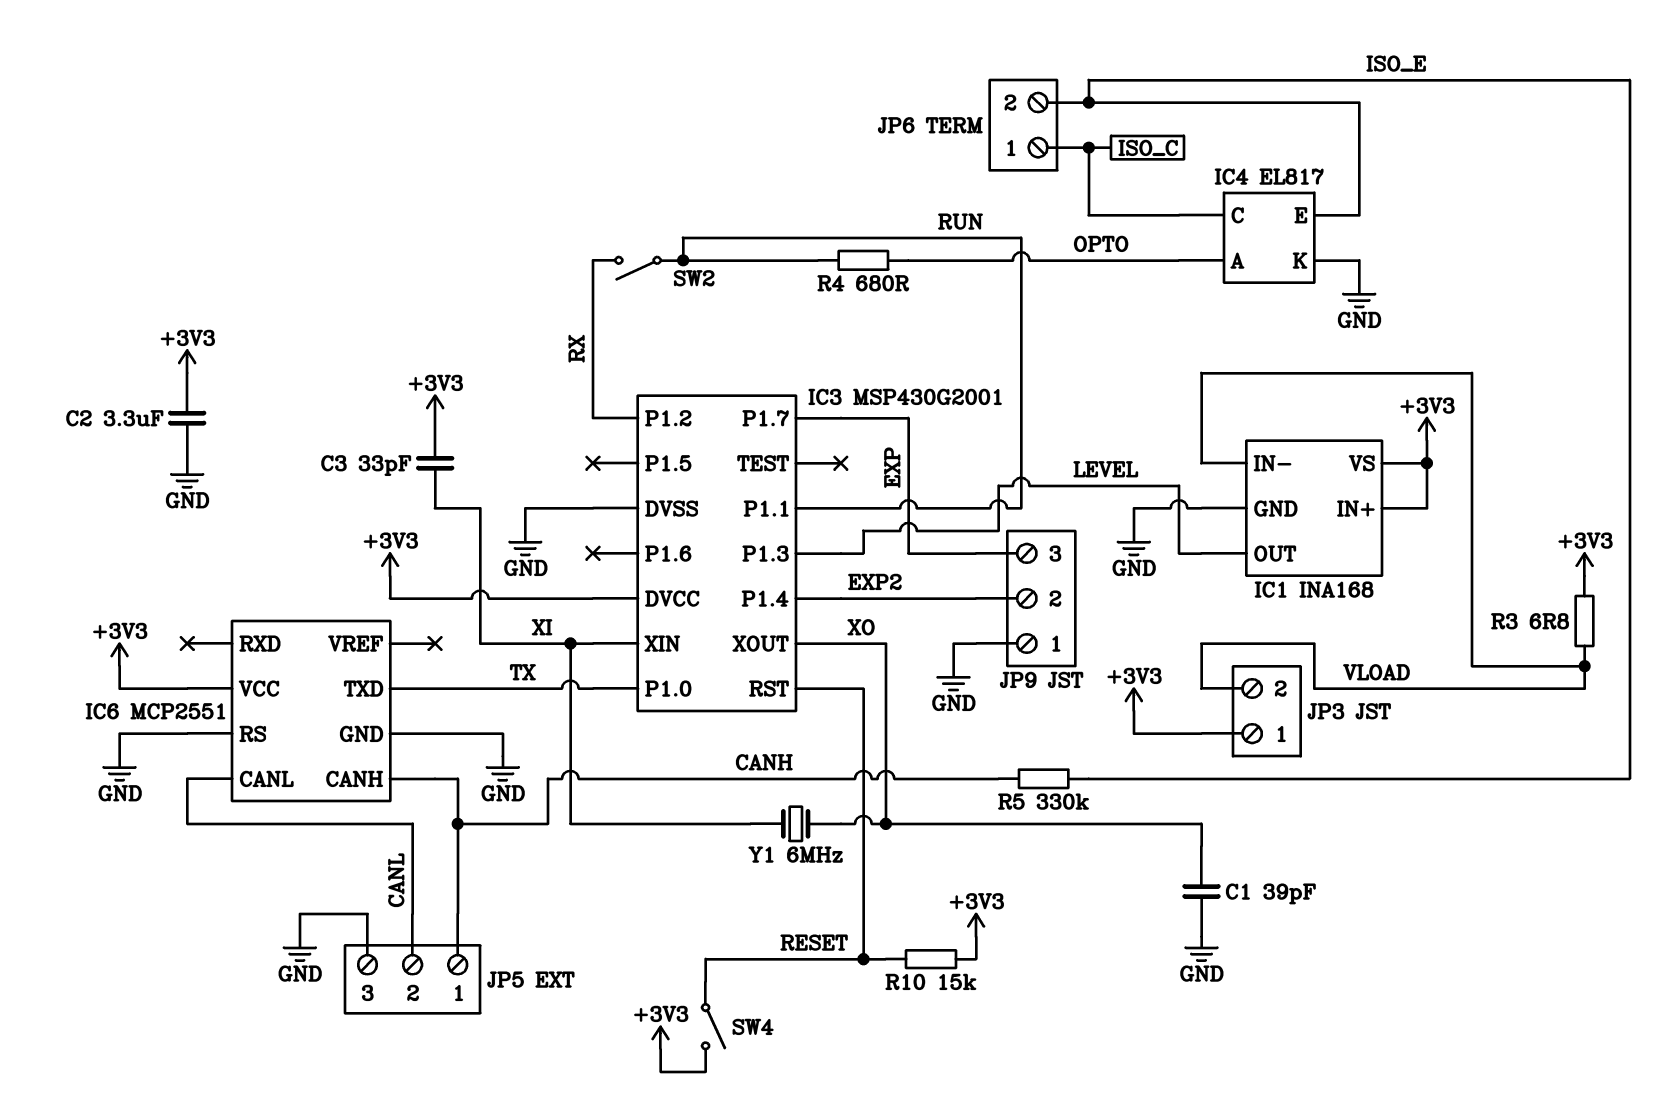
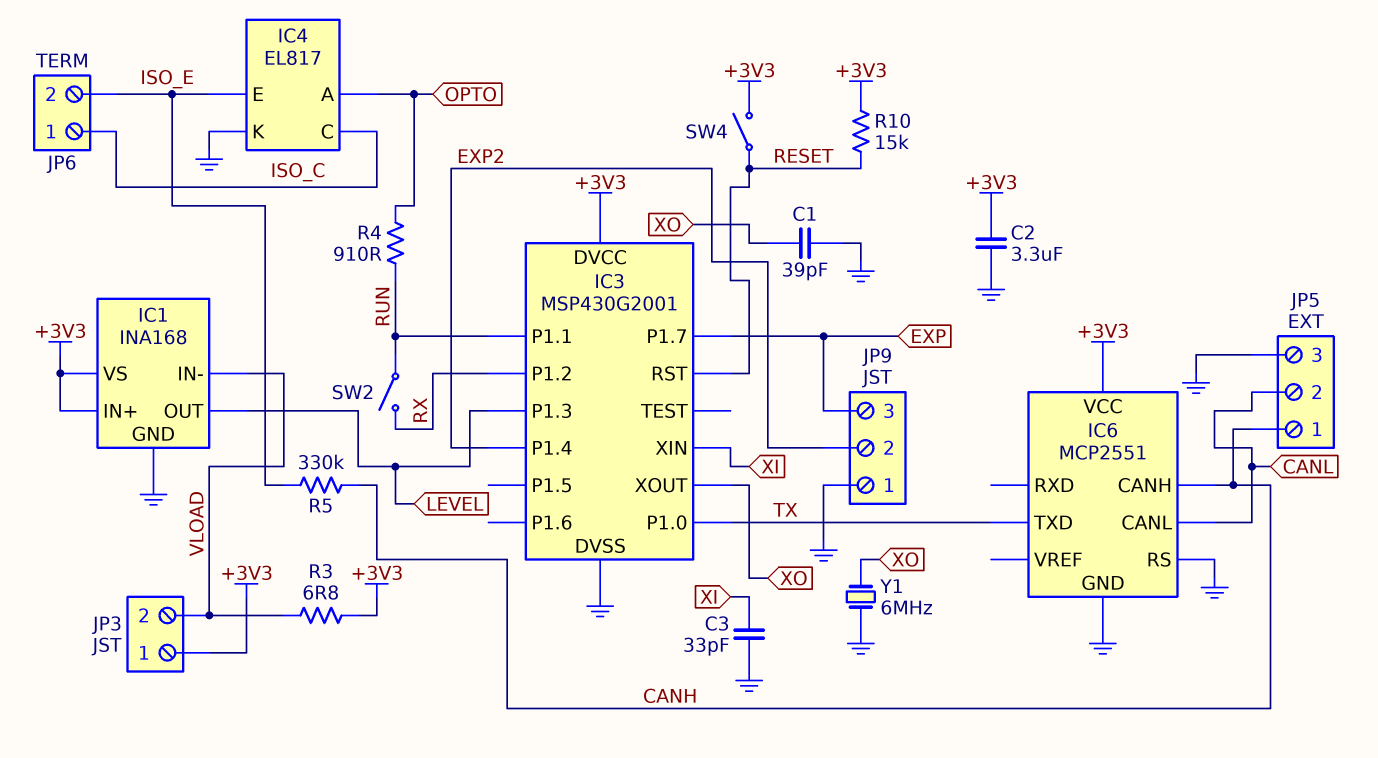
C3: 33pF (+3V3, XI) -> 33pF (GND, XI)
R4: 680 (OPTO, RUN) -> 910 (OPTO, RUN)
Y1: 6MHz (XI, XO) -> 6MHz (GND, XO)

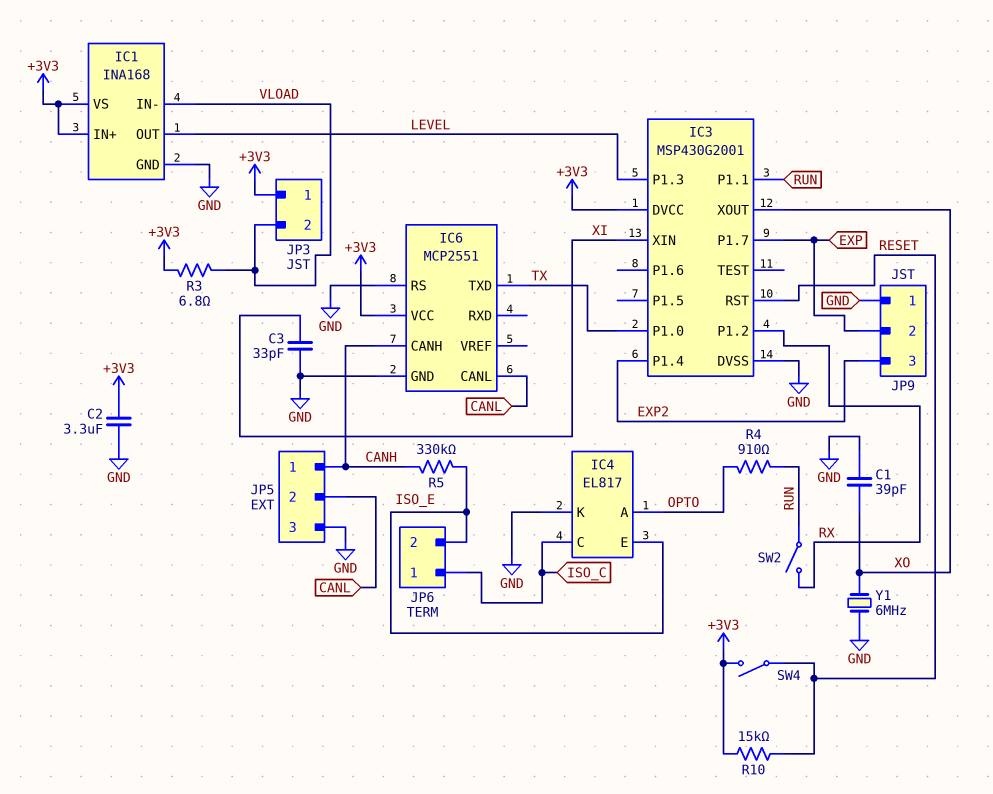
JP9 pin 2: EXP2 -> EXP
JP9 pin 3: EXP -> EXP2

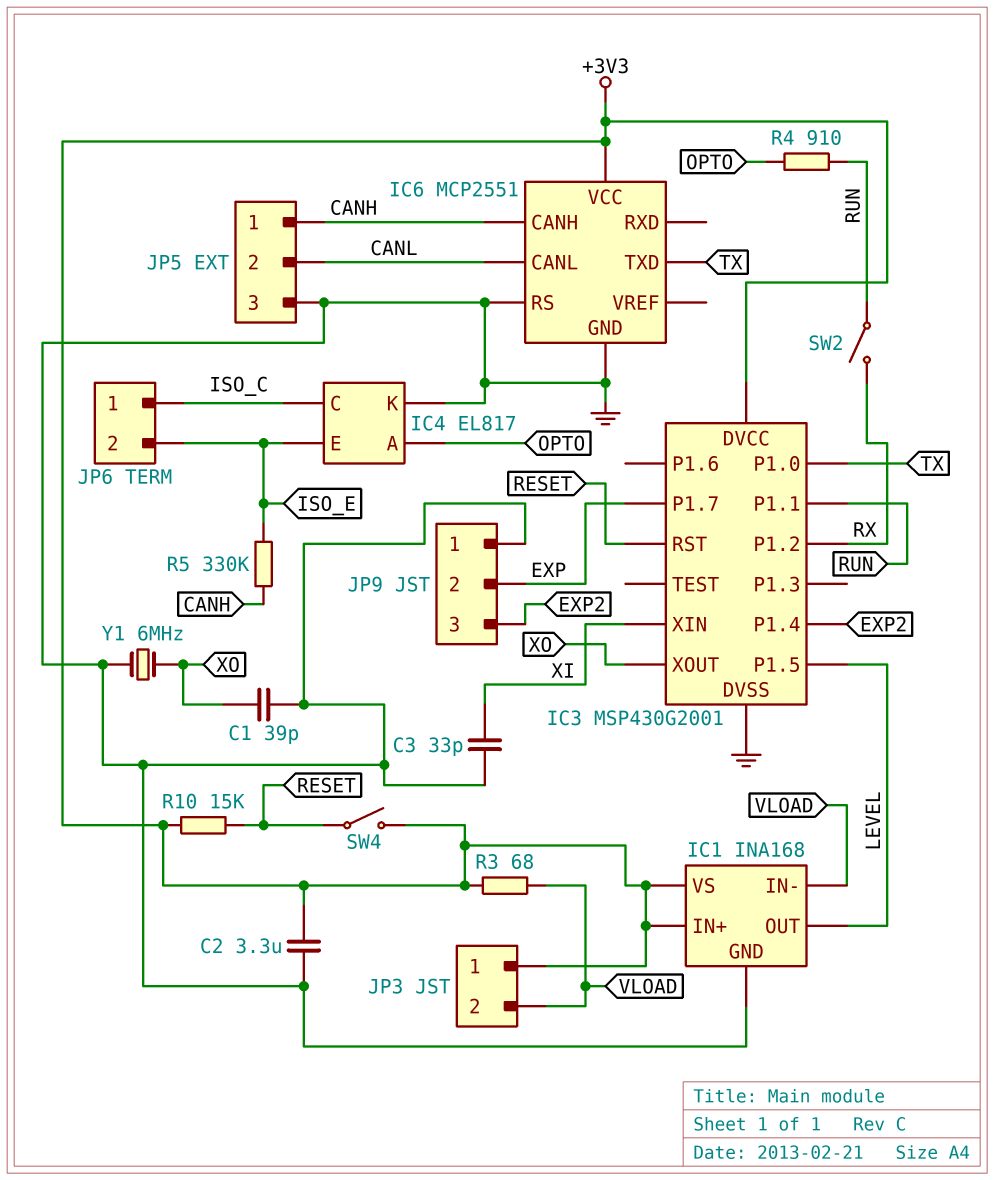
IC3 pin P1.3: LEVEL -> none
IC3 pin P1.5: none -> LEVEL
R3: 6.8 (+3V3, VLOAD) -> 68 (+3V3, VLOAD)

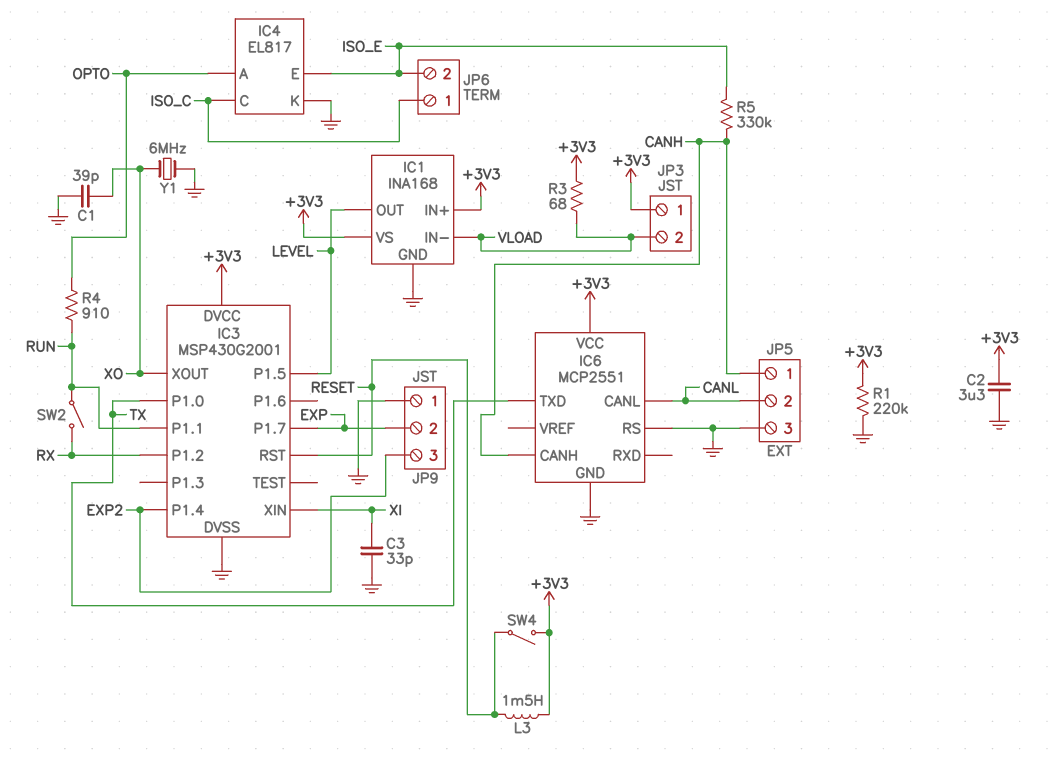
L3: none -> 1.5mH (+3V3, RESET)
R1: none -> 220k (+3V3, GND)
R10: 15k (+3V3, RESET) -> none

